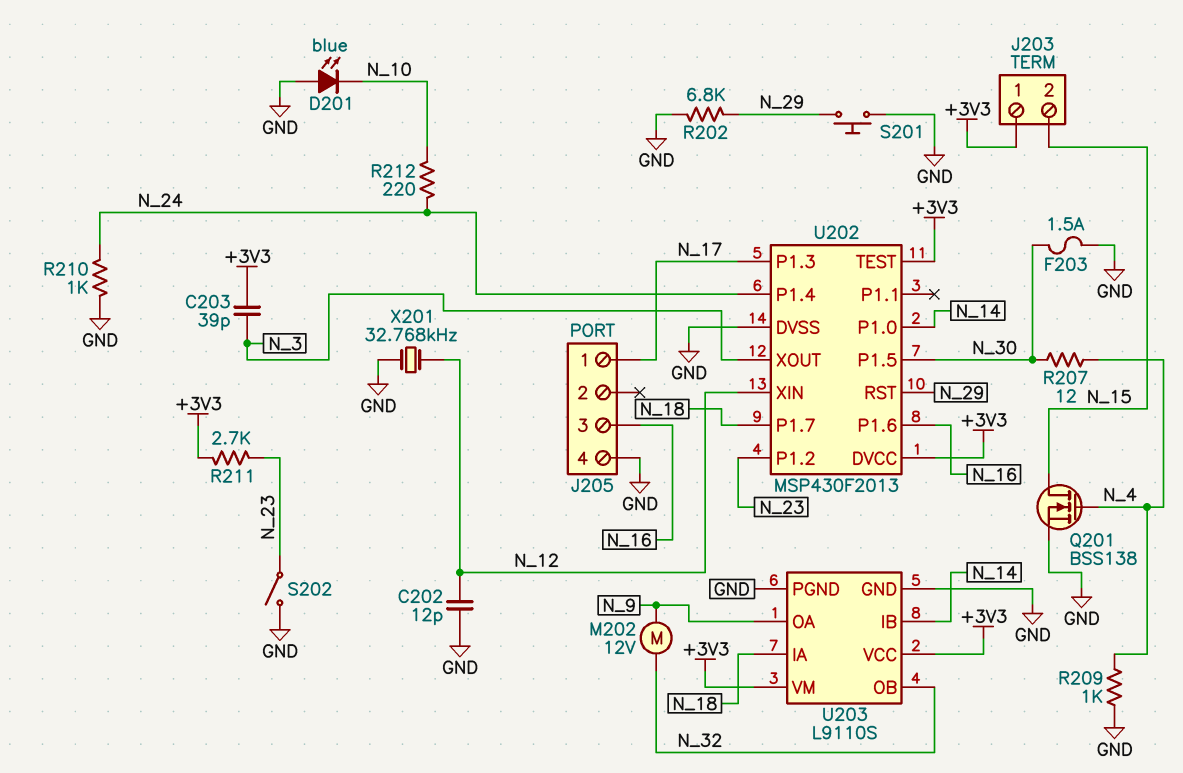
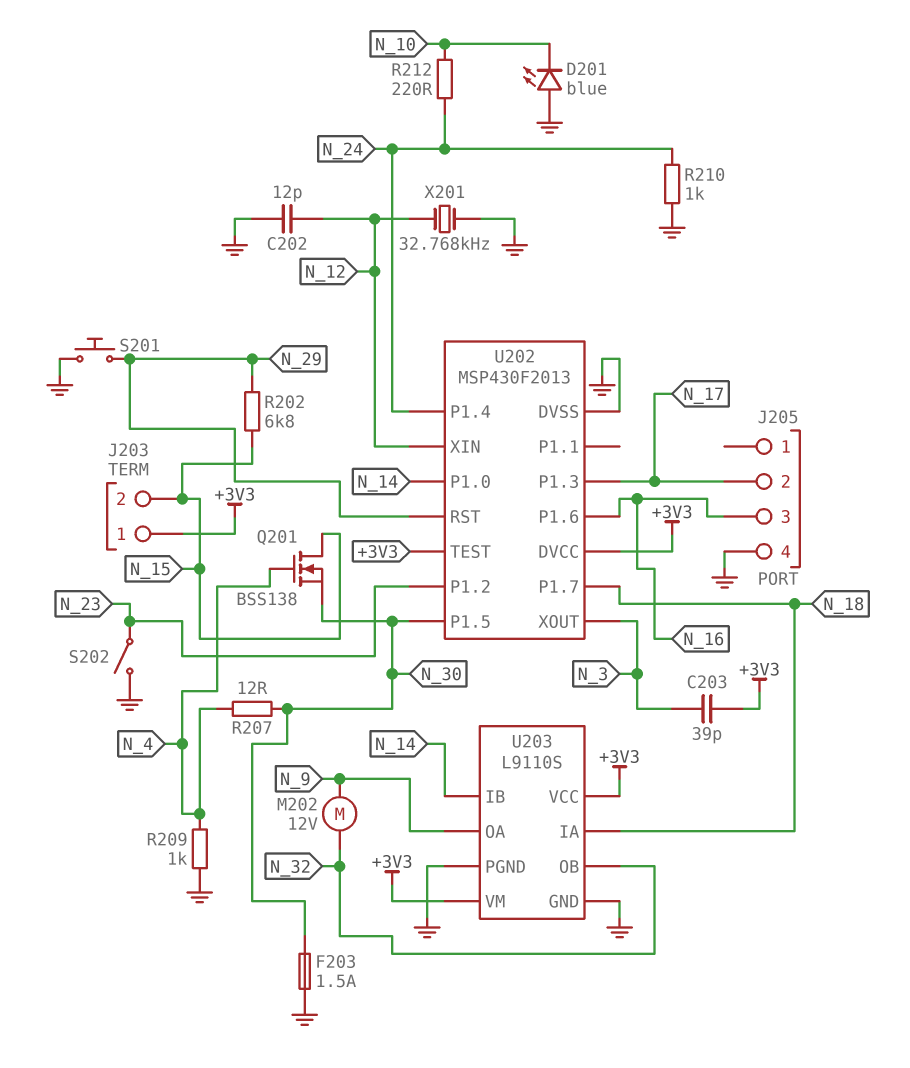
J205 pin 1: N_17 -> none
J205 pin 2: none -> N_17
Q201: NMOS BSS138 (G N_4, D N_15, S GND) -> NMOS BSS138 (G N_4, D N_15, S N_30)
R202: 6.8k (GND, N_29) -> 6.8k (N_15, N_29)
R211: 2.7k (+3V3, N_23) -> none

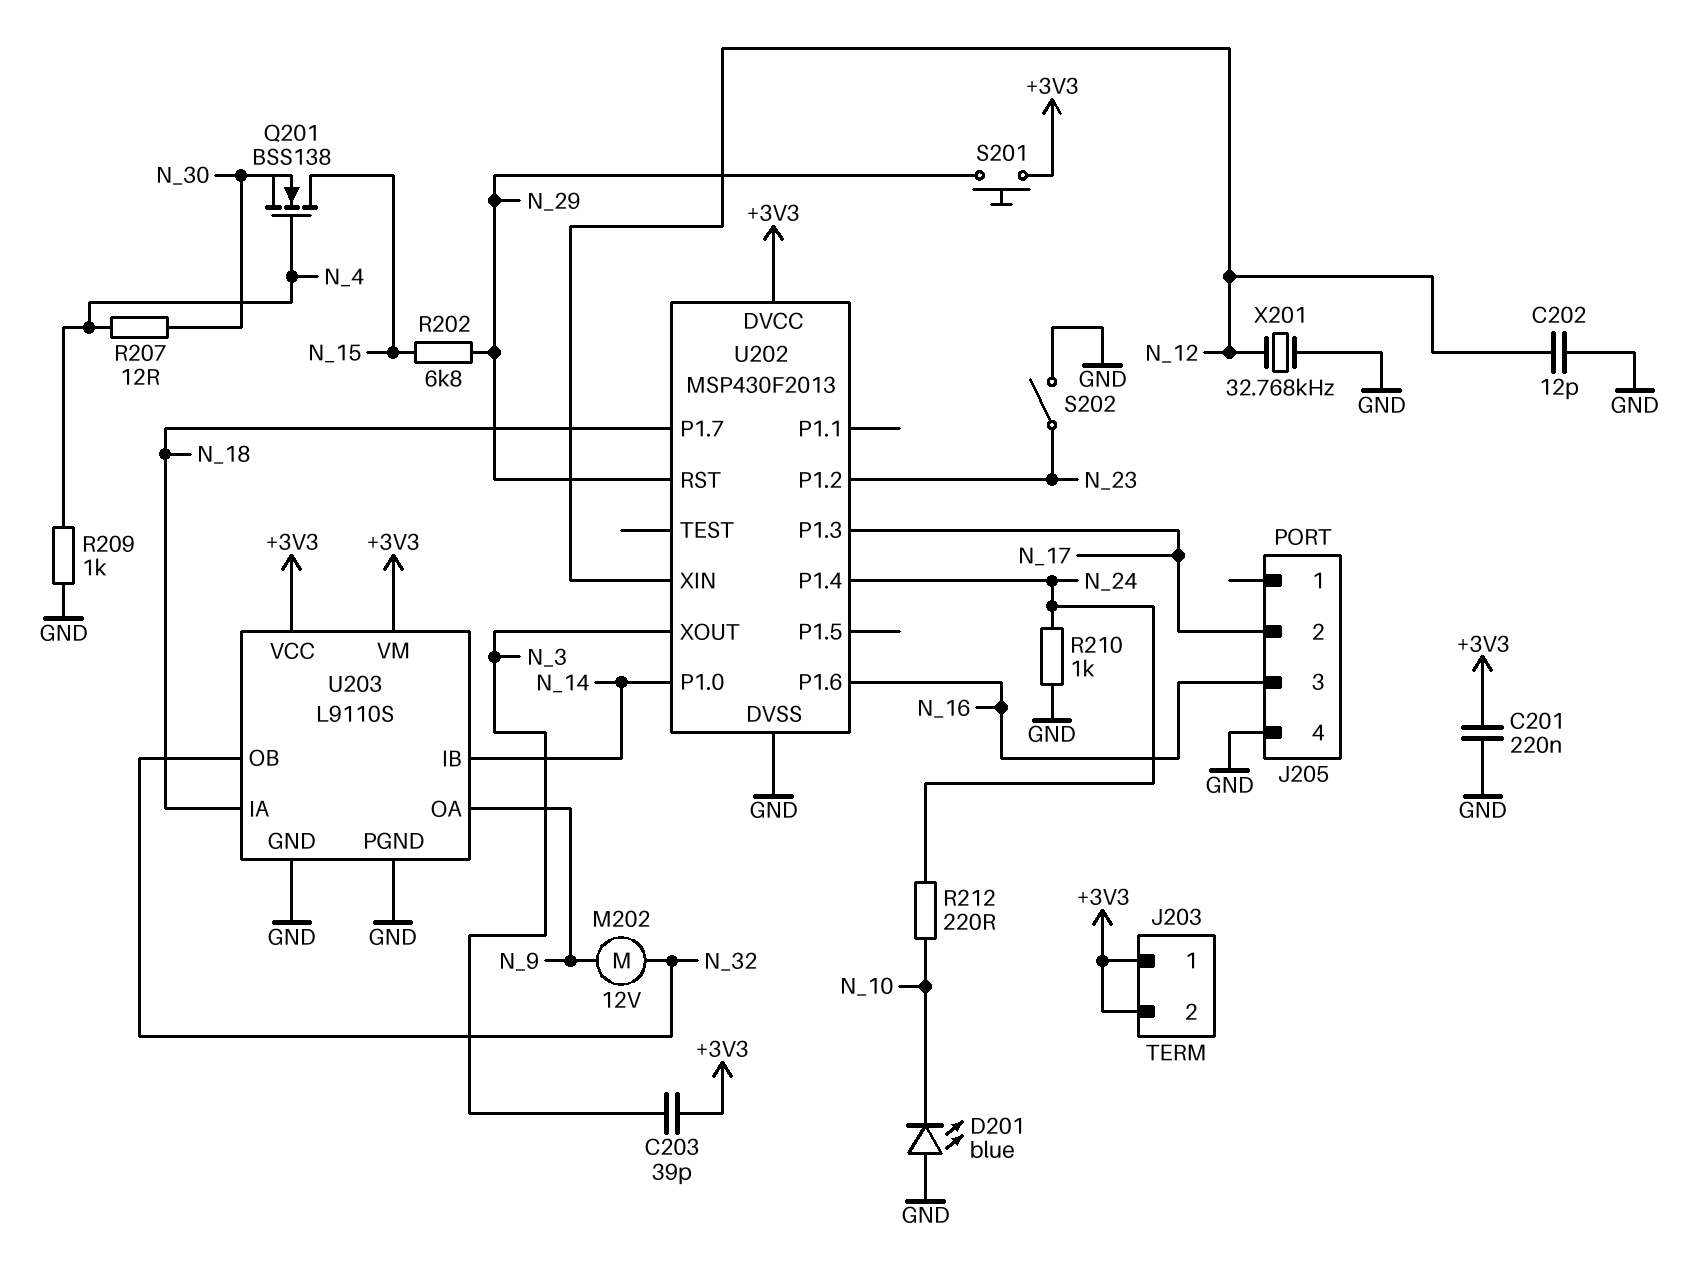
C201: none -> 220nF (+3V3, GND)
F203: 1.5A (GND, N_30) -> none
J203 pin 2: N_15 -> +3V3
S201: button (GND, N_29) -> button (+3V3, N_29)
U202 pin P1.5: N_30 -> none
U202 pin TEST: +3V3 -> none

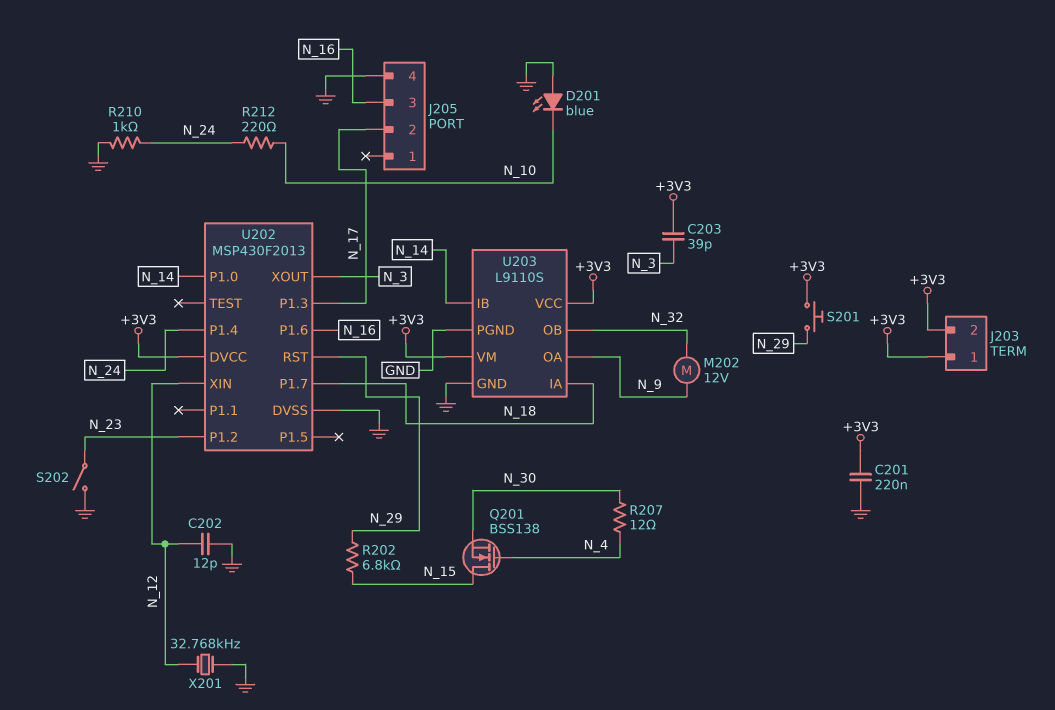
R209: 1k (GND, N_4) -> none

